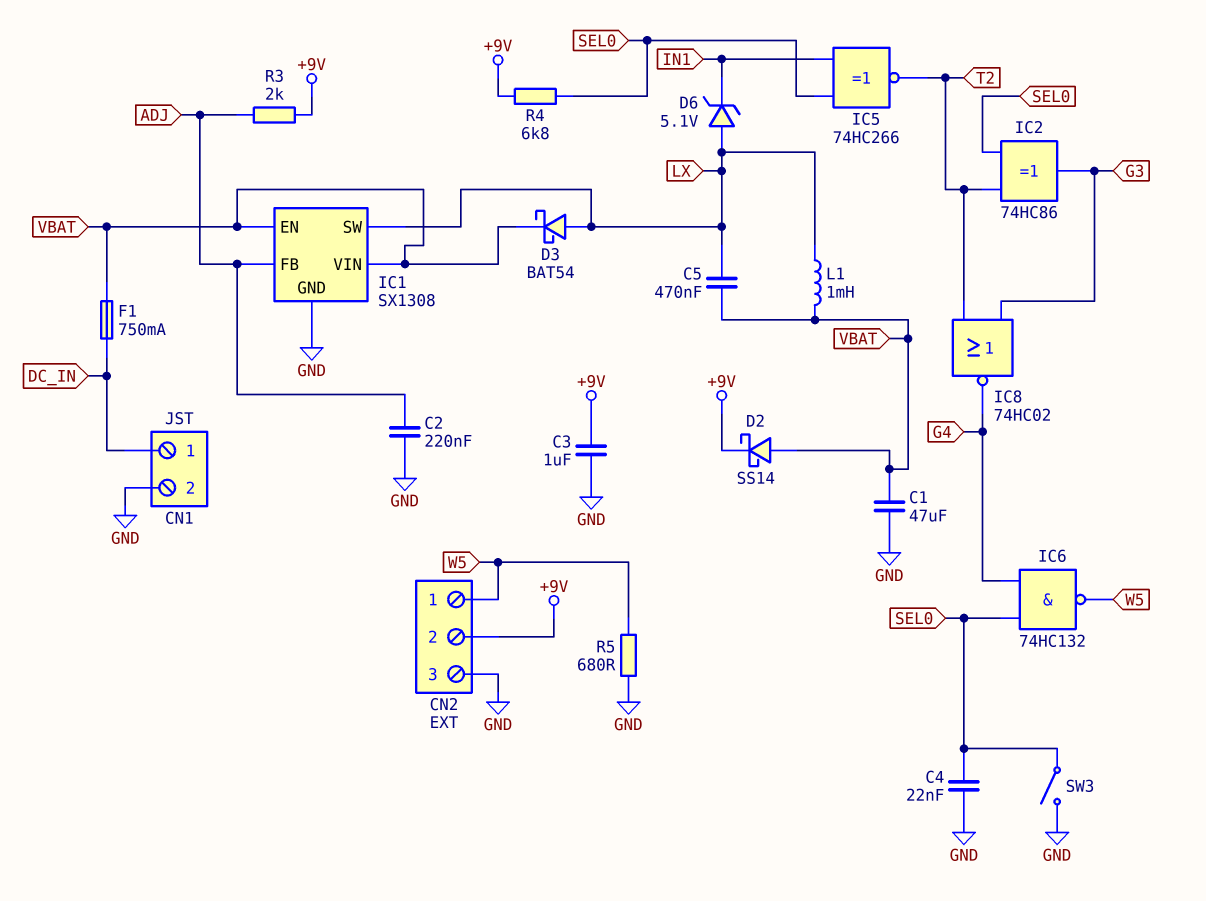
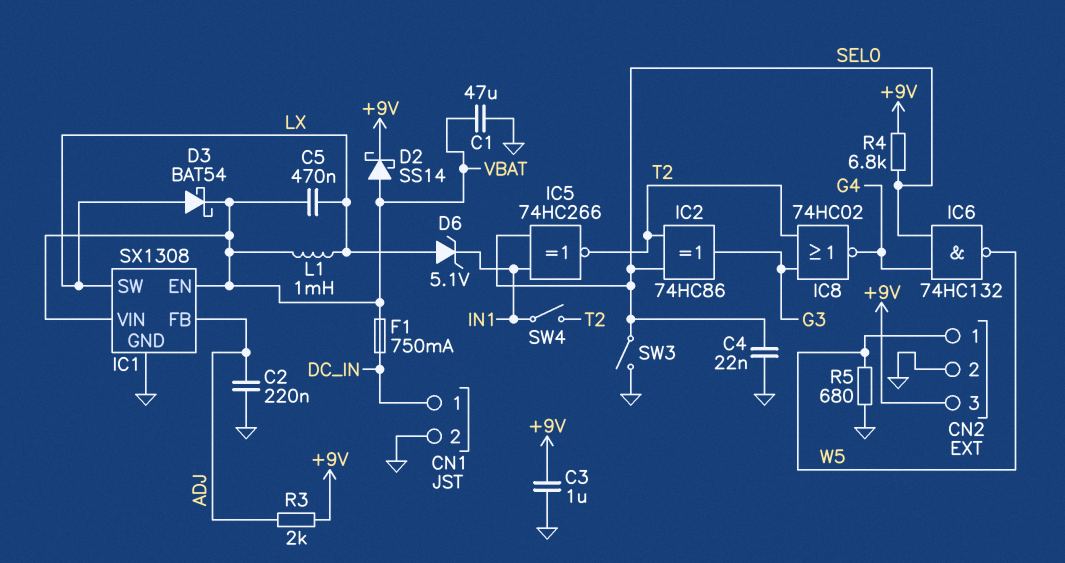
CN2 pin 2: +9V -> GND
CN2 pin 3: GND -> +9V
SW4: none -> switch (IN1, T2)

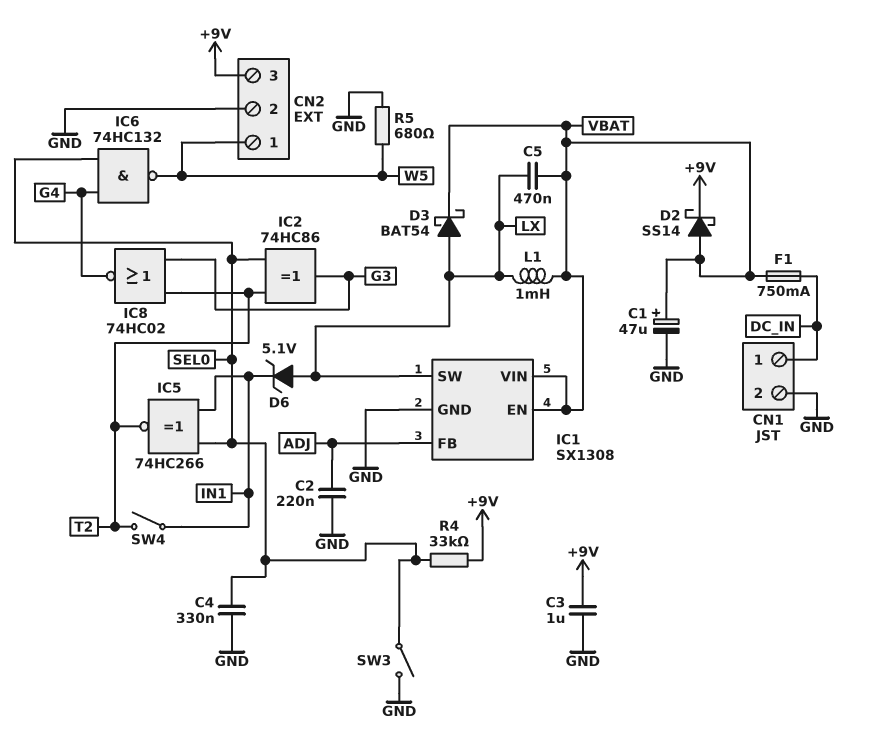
C1: 47uF (GND, VBAT) -> 47uF (plus VBAT, minus GND)
C4: 22nF (GND, SEL0) -> 330nF (GND, SEL0)
R3: 2k (+9V, ADJ) -> none
R4: 6.8k (+9V, SEL0) -> 33k (+9V, SEL0)

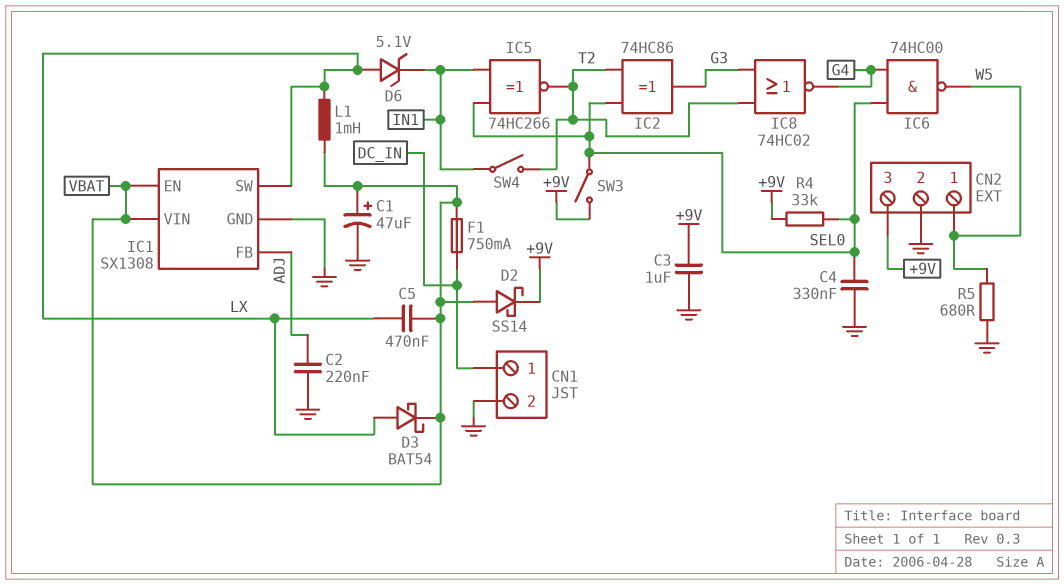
IC6: NAND 74HC132 (in G4, in SEL0, out W5) -> NAND 74HC00 (in G4, in SEL0, out W5)
SW3: switch (GND, SEL0) -> switch (+9V, SEL0)

